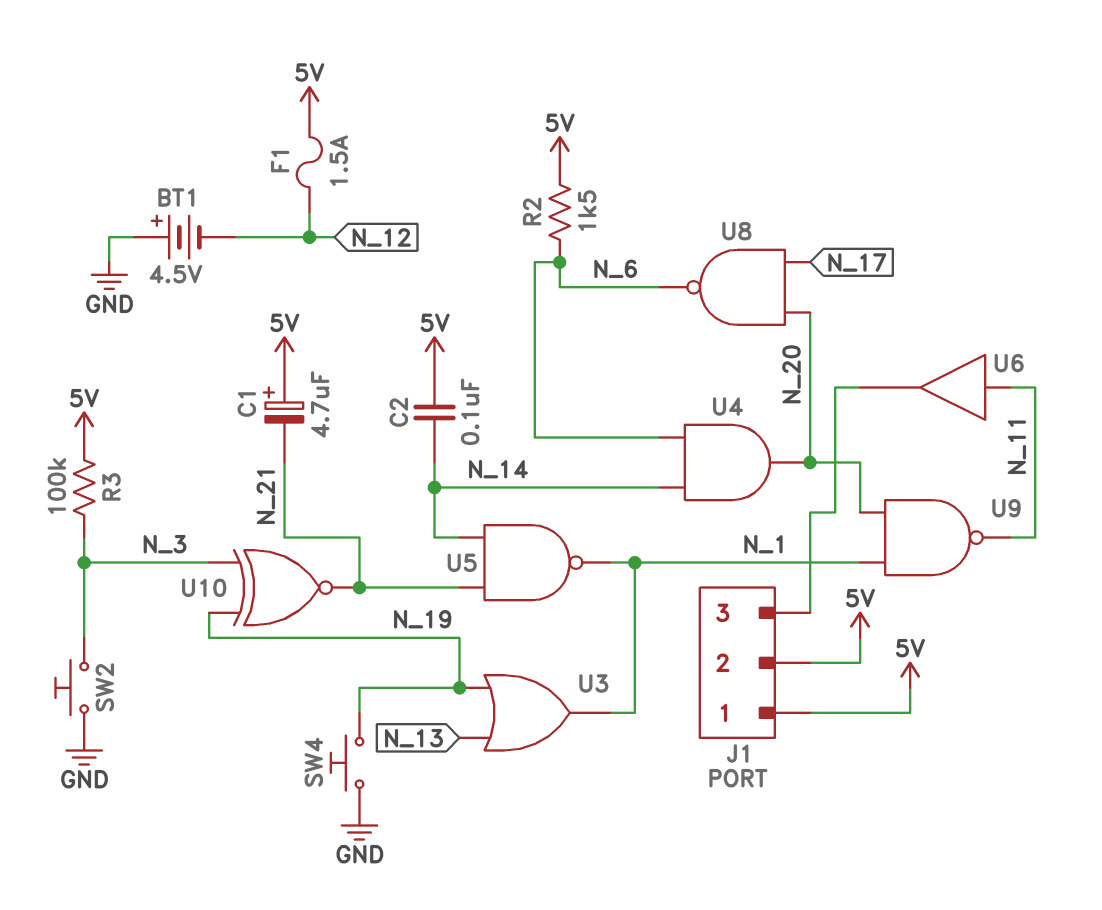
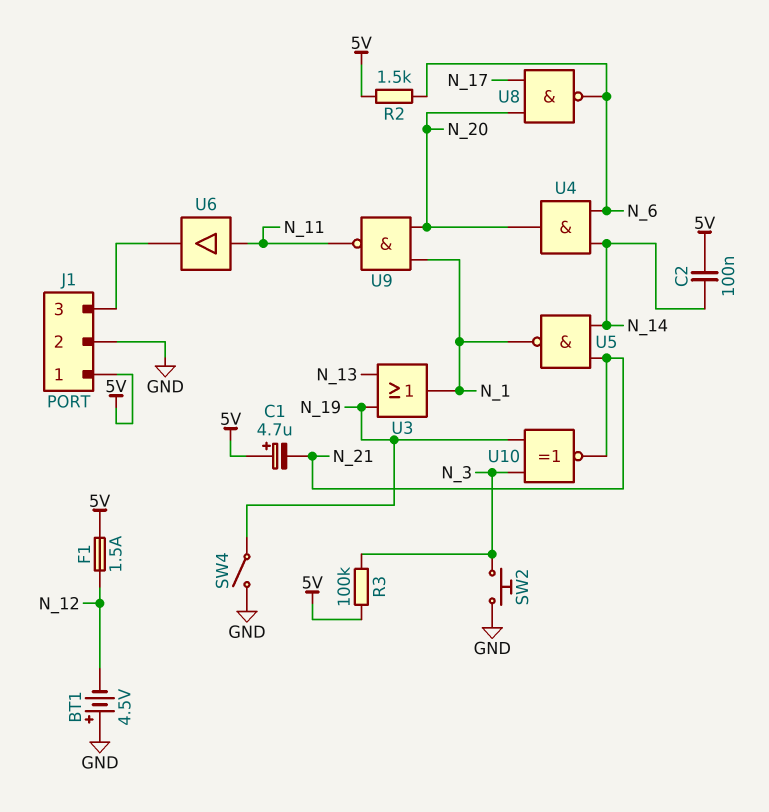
J1 pin 2: 5V -> GND
SW4: button (GND, N_19) -> switch (GND, N_19)

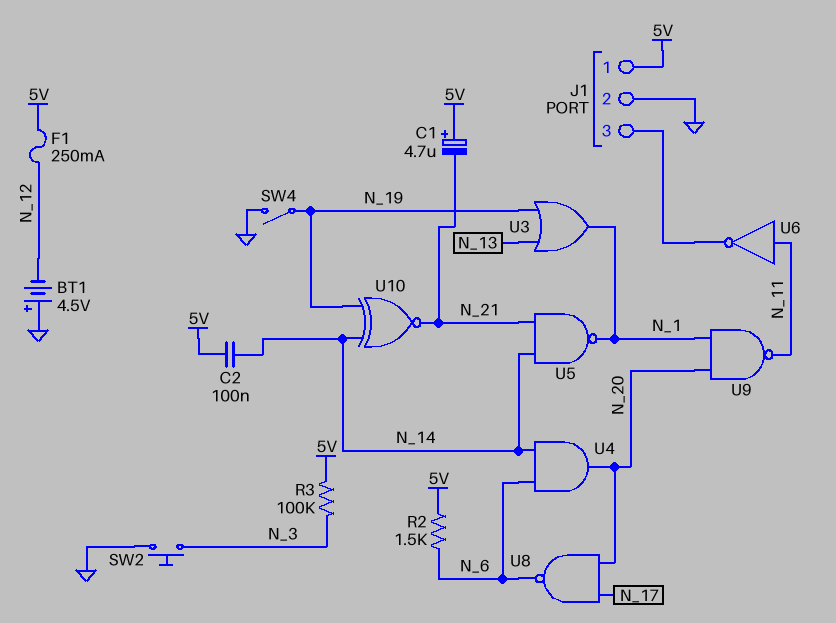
F1: 1.5A (5V, N_12) -> 250mA (5V, N_12)
U6: buffer (in N_11, out J1/3) -> NOT (in N_11, out J1/3)
U10: XNOR (in N_3, in N_19, out N_21) -> XNOR (in N_14, in N_19, out N_21)

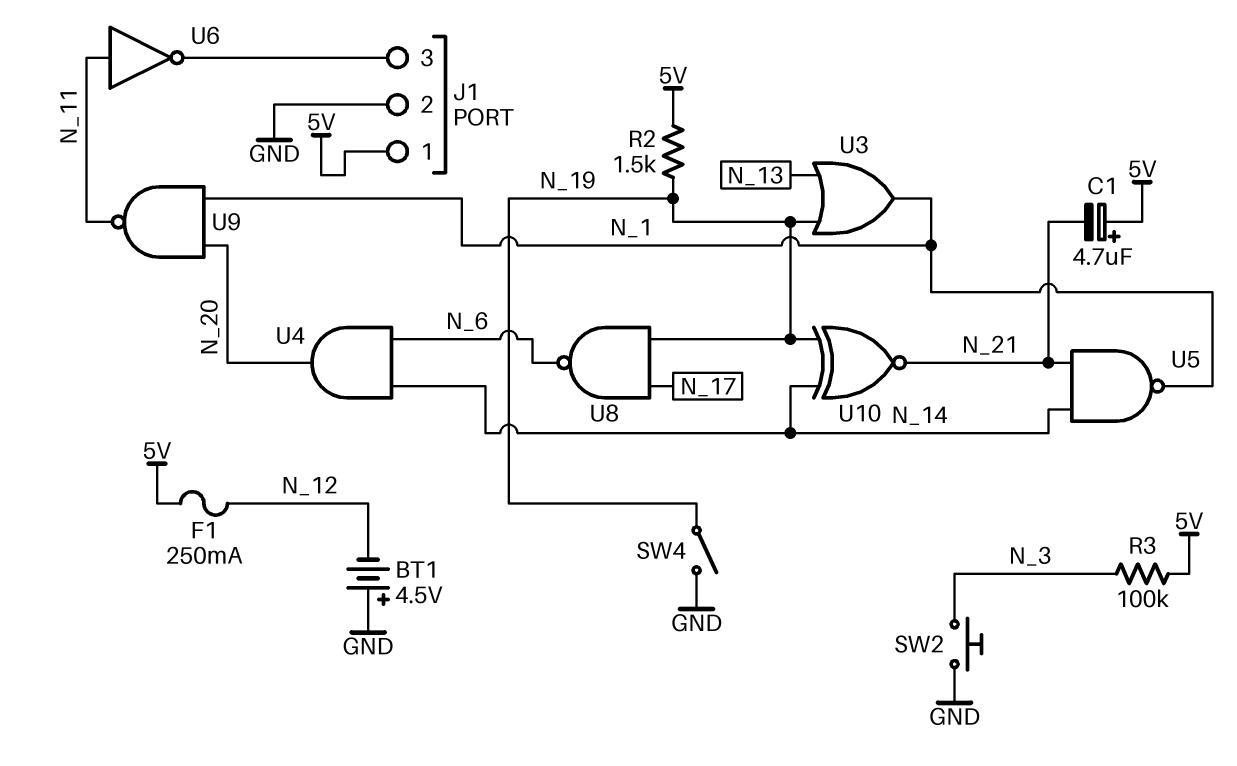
C2: 100nF (5V, N_14) -> none
R2: 1.5k (5V, N_6) -> 1.5k (5V, N_19)
U8: NAND (in N_17, in N_20, out N_6) -> NAND (in N_17, in N_19, out N_6)

